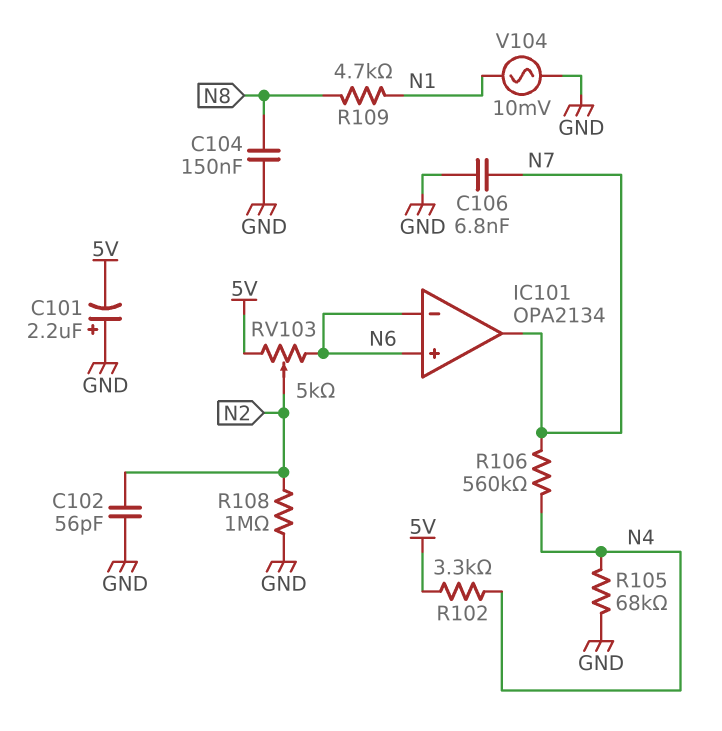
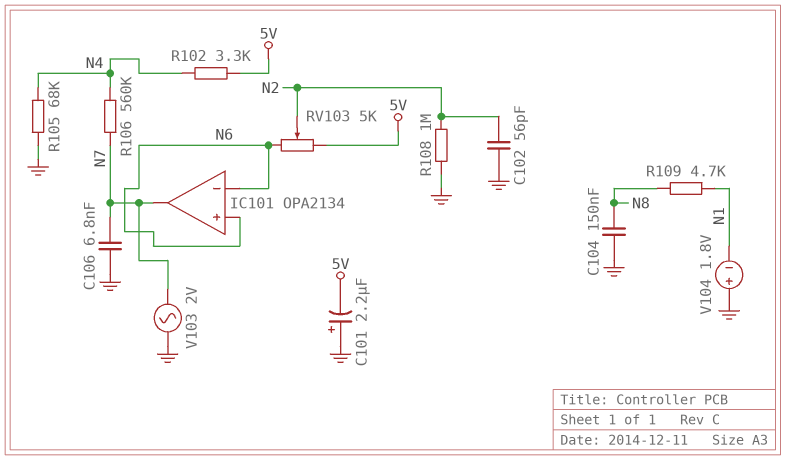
V103: none -> AC 2V (GND, N7)
V104: AC 10mV (GND, N1) -> 1.8V (plus GND, minus N1)

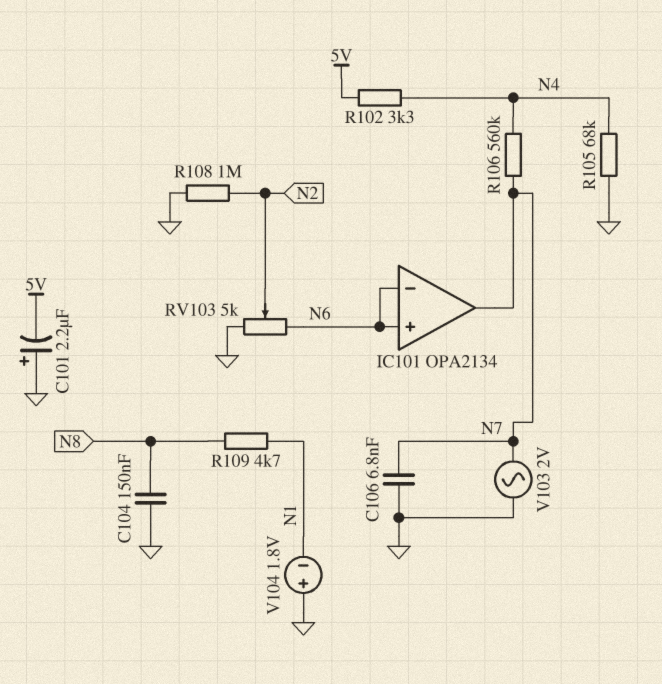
C102: 56pF (GND, N2) -> none
RV103: 5k (5V, N6, wiper N2) -> 5k (GND, N6, wiper N2)

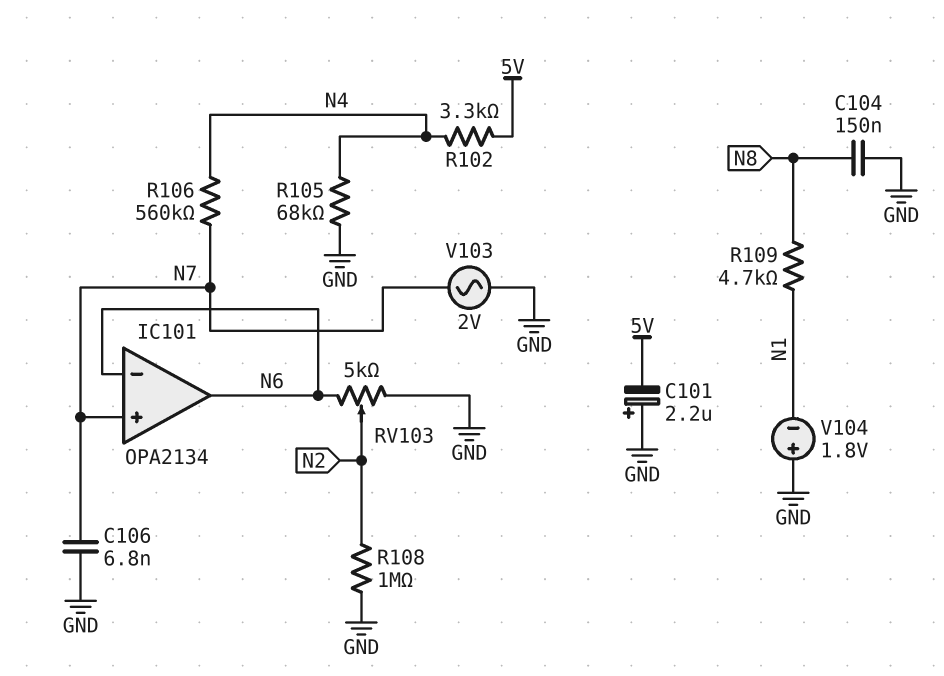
IC101 pin in+: N6 -> N7
IC101 pin out: N7 -> N6

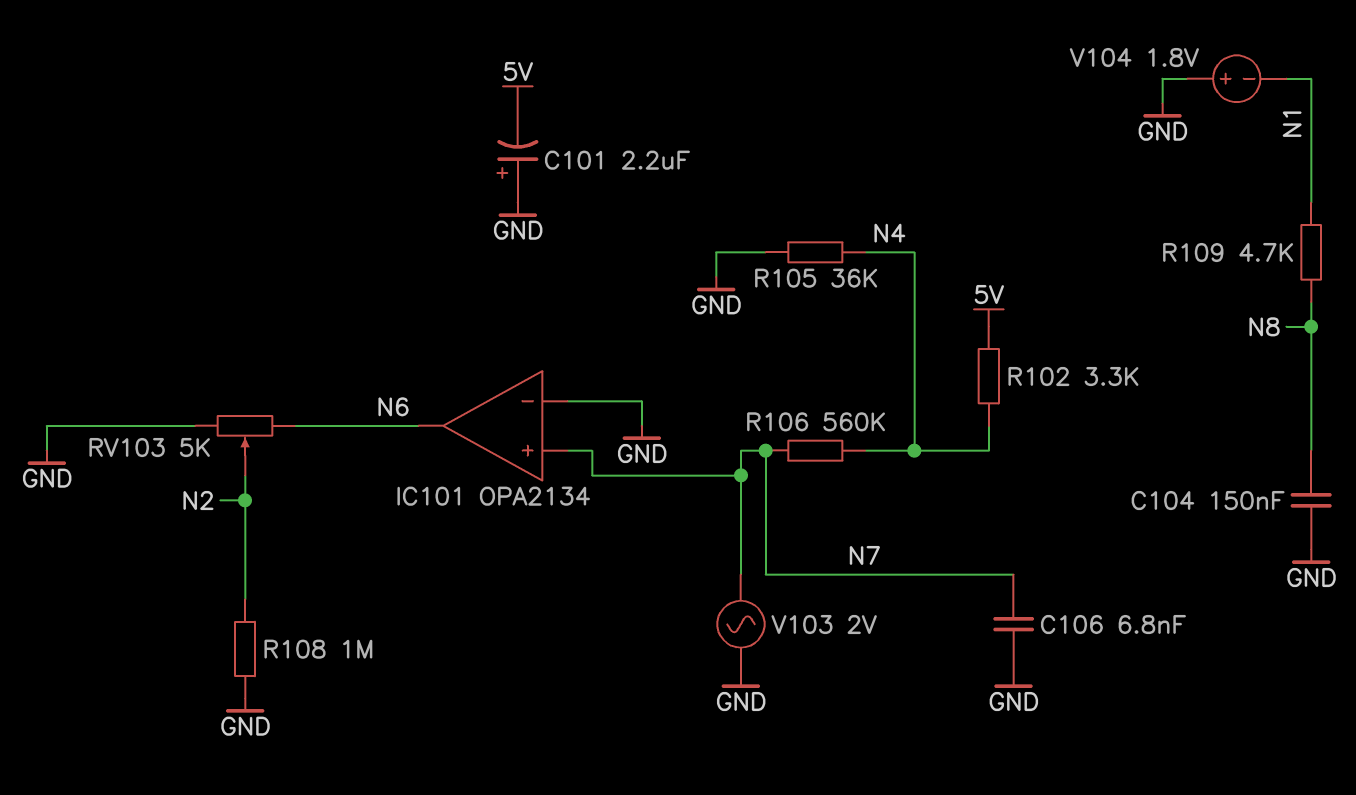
IC101 pin in-: N6 -> GND
R105: 68k (GND, N4) -> 36k (GND, N4)

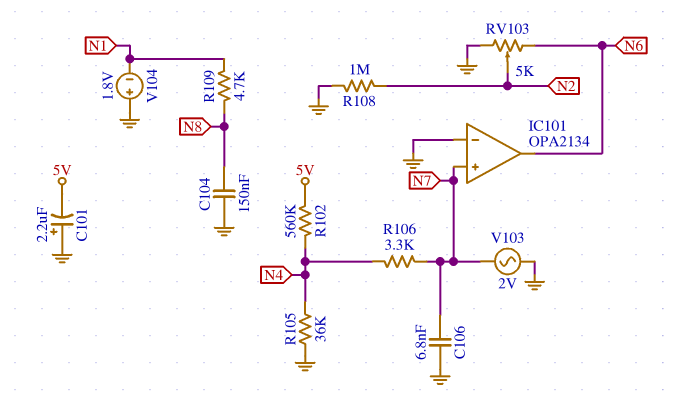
R102: 3.3k (5V, N4) -> 560k (5V, N4)
R106: 560k (N4, N7) -> 3.3k (N4, N7)

